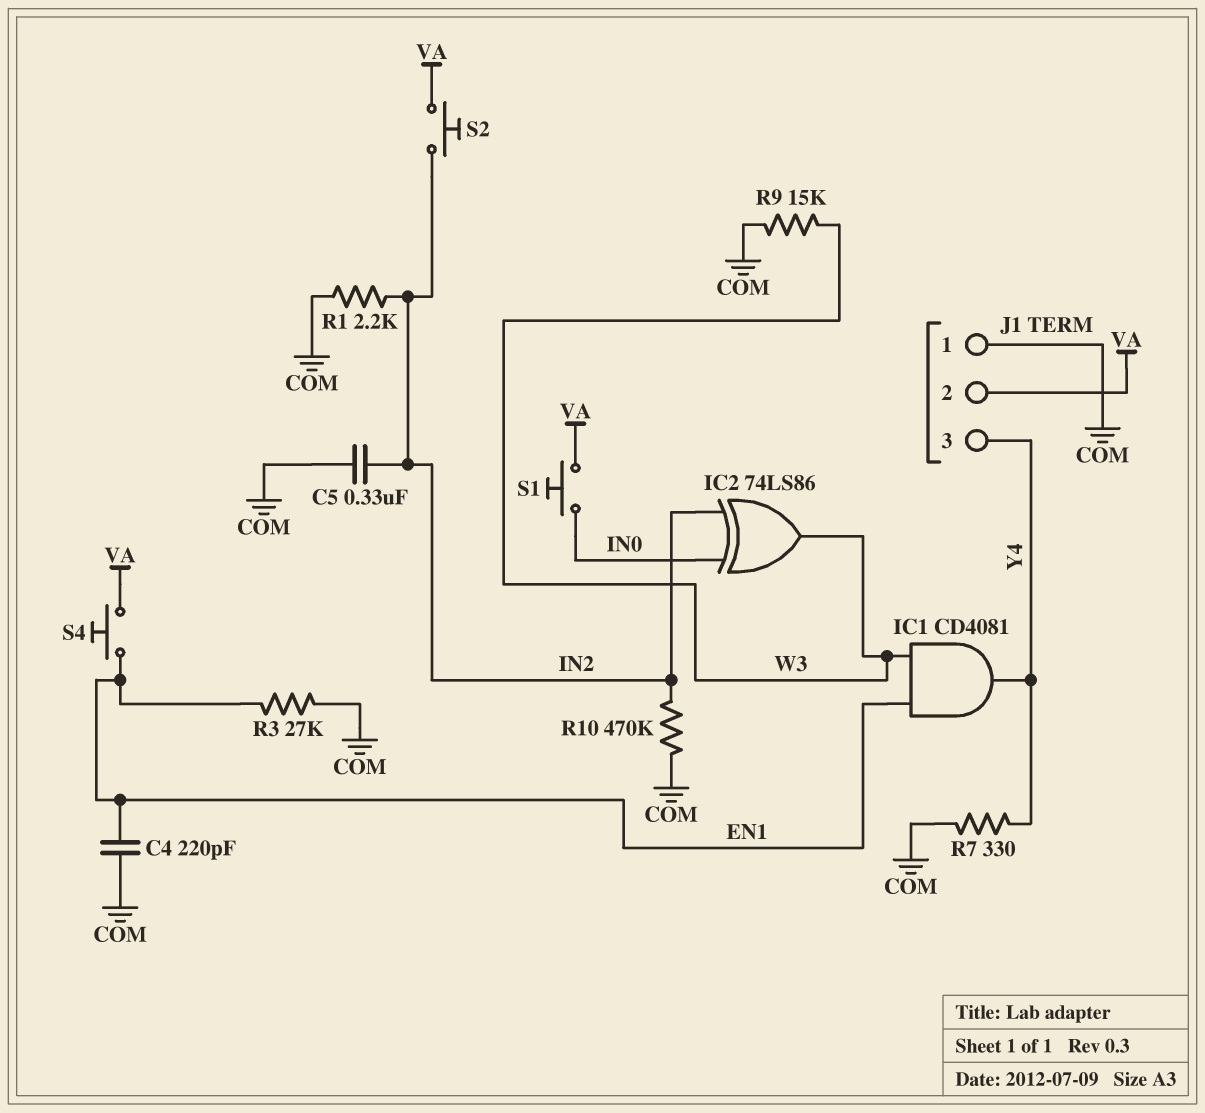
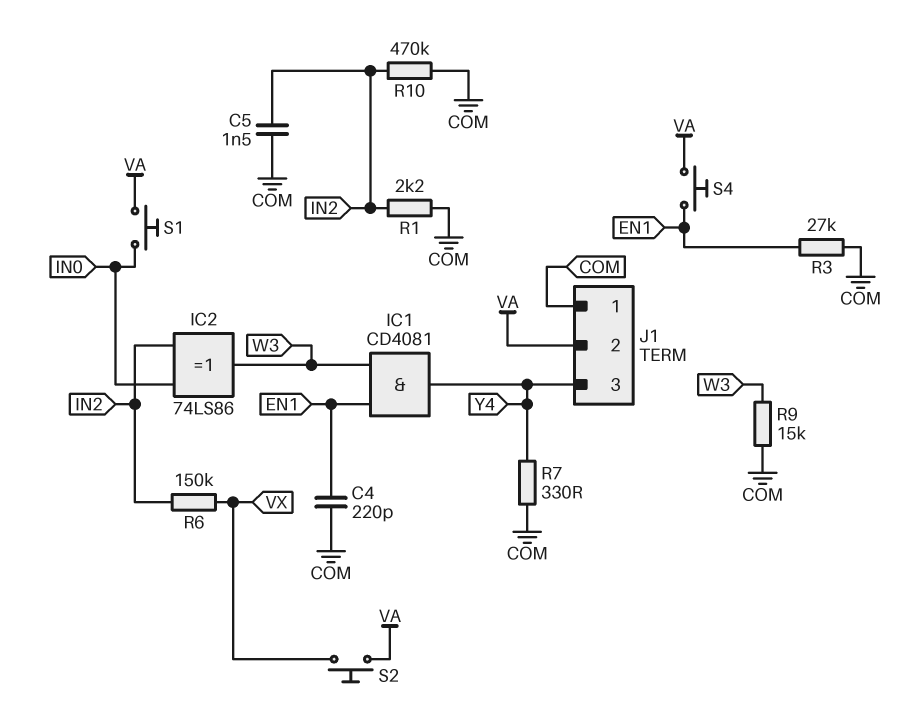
C5: 330nF (COM, IN2) -> 1.5nF (COM, IN2)
R6: none -> 150k (IN2, VX)
S2: button (IN2, VA) -> button (VA, VX)

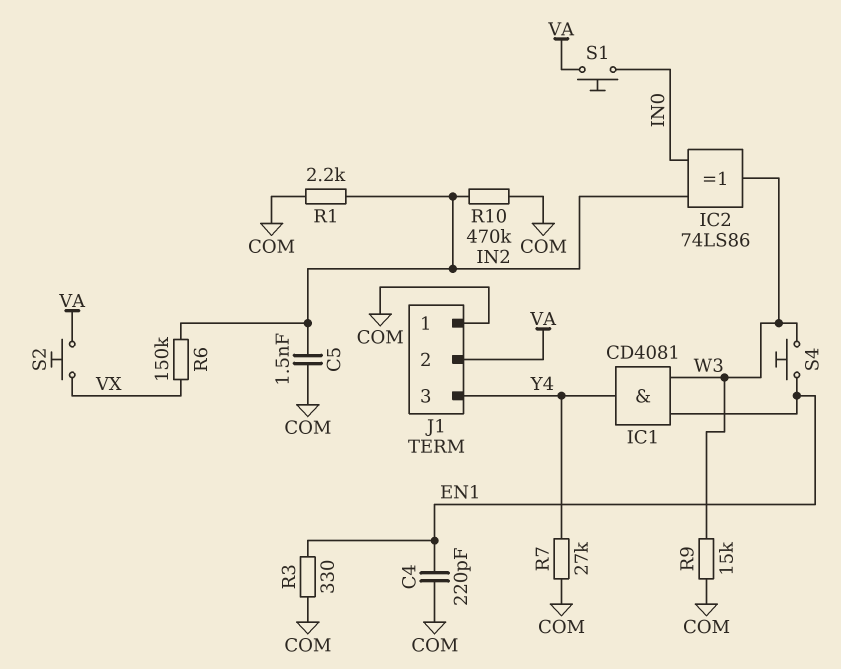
R3: 27k (COM, EN1) -> 330 (COM, EN1)
R7: 330 (COM, Y4) -> 27k (COM, Y4)
S4: button (EN1, VA) -> button (EN1, W3)

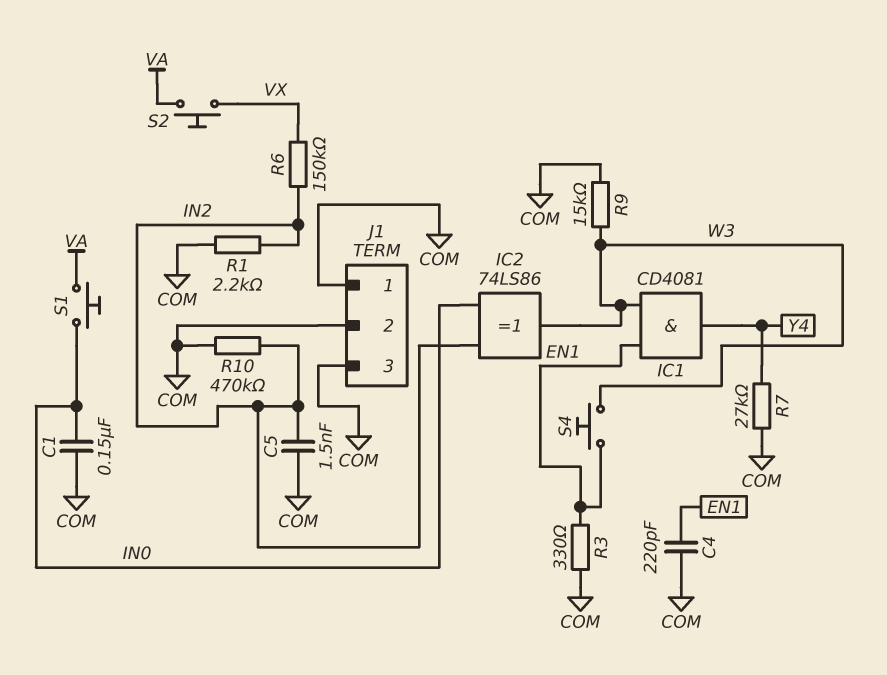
C1: none -> 150nF (COM, IN0)
J1 pin 2: VA -> COM
J1 pin 3: Y4 -> COM

